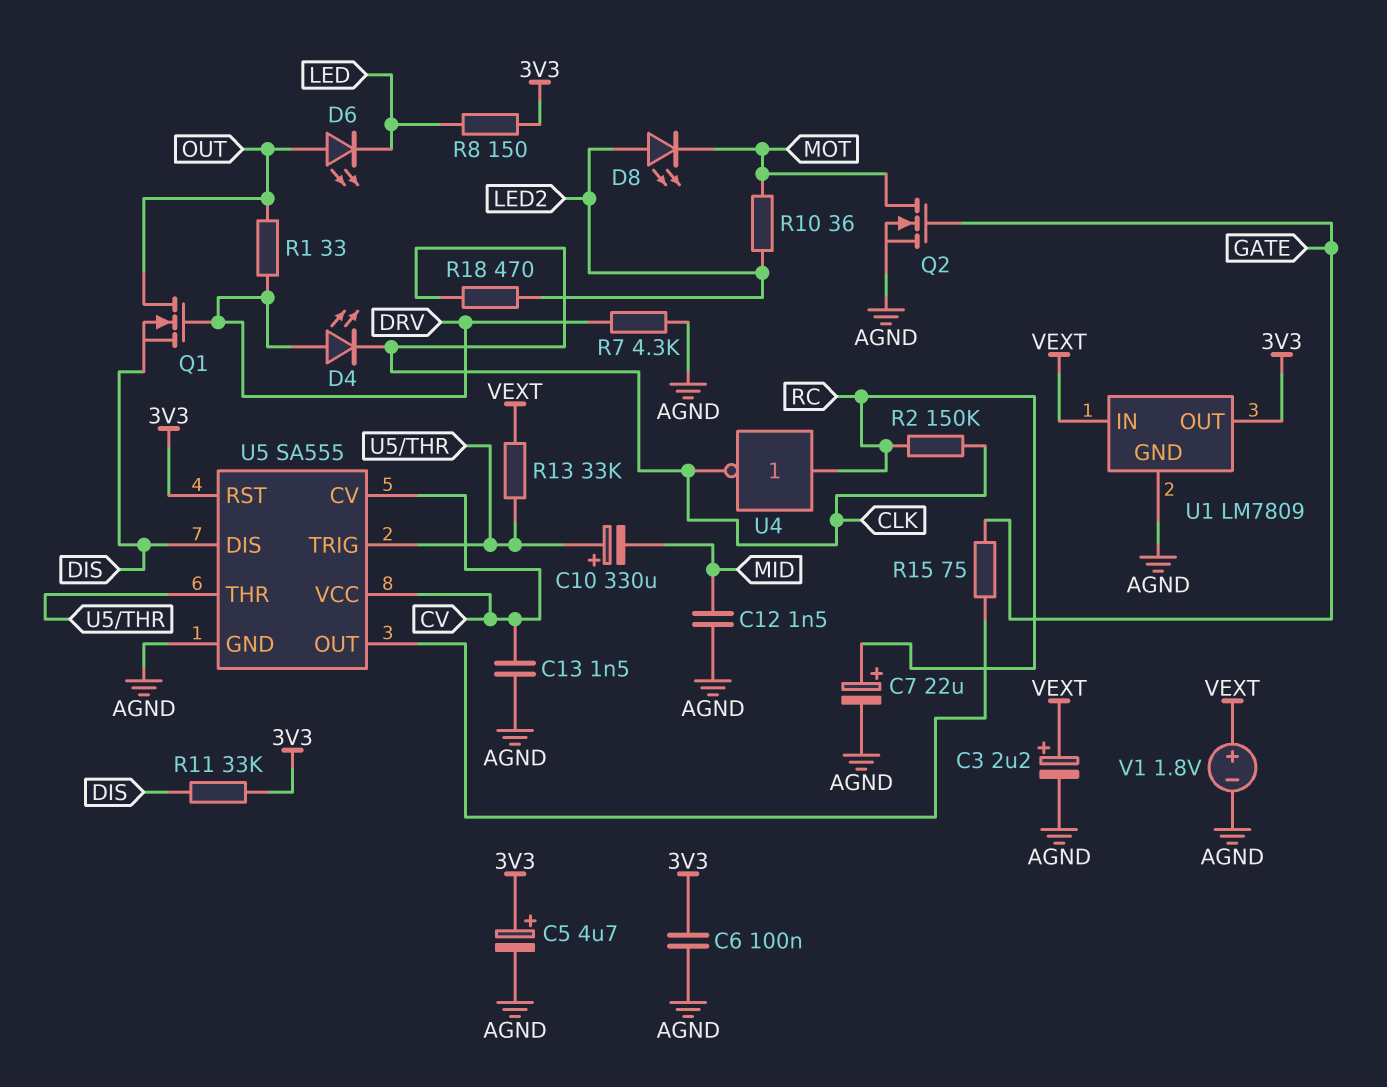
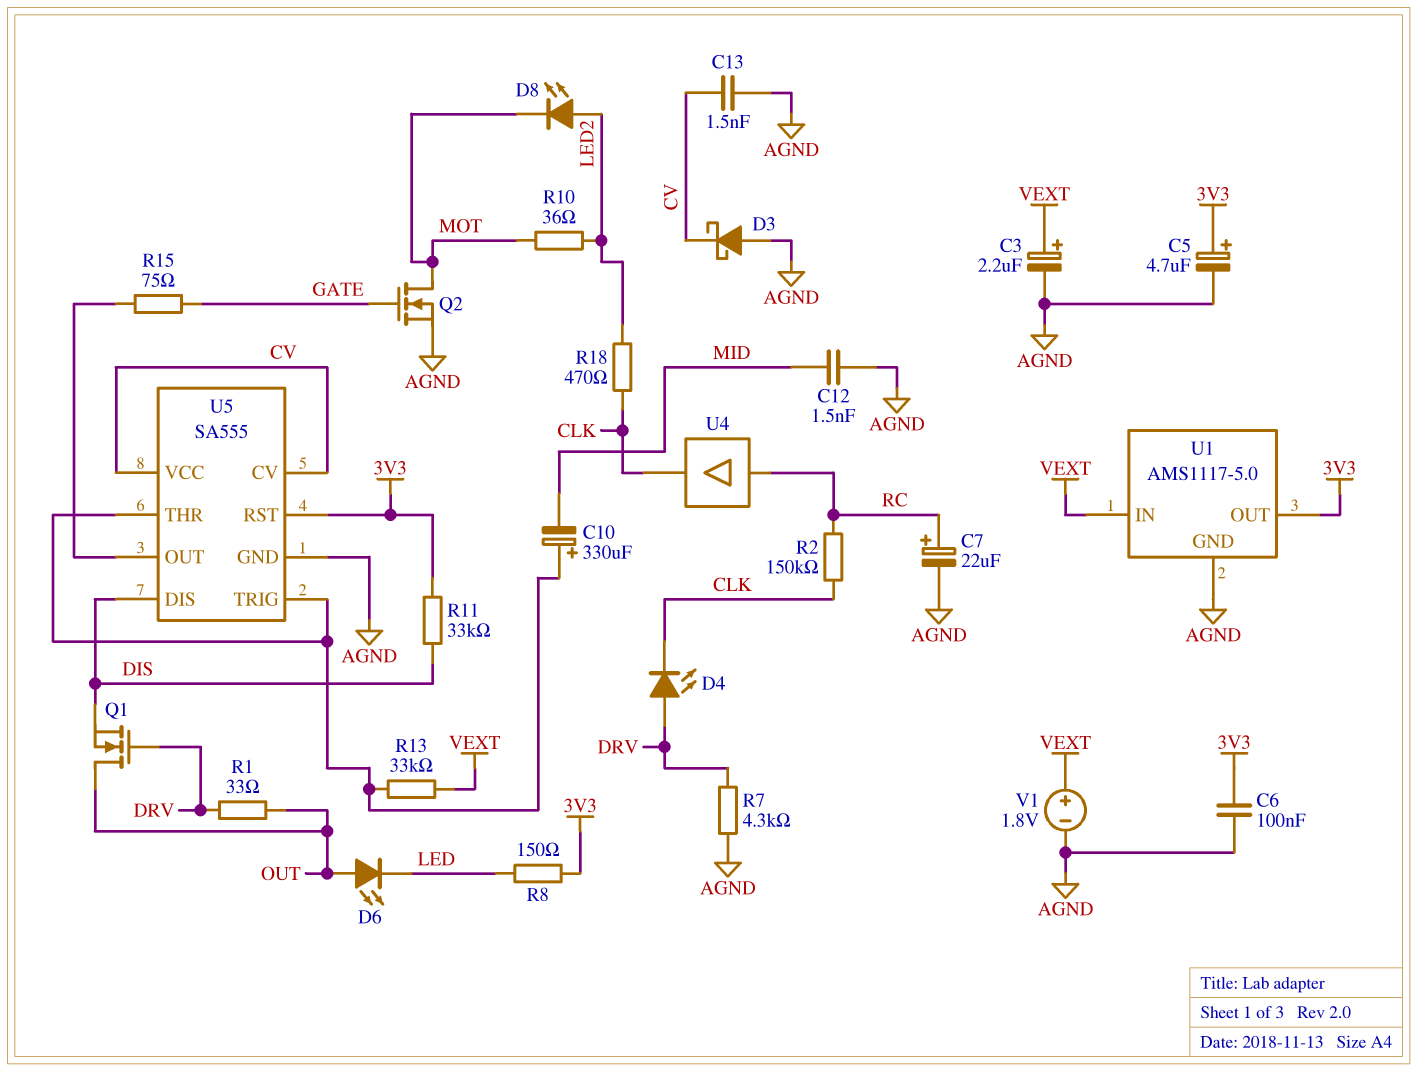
D3: none -> schottky (A AGND, K CV)
U1: LM7809 -> AMS1117-5.0
U4: NOT (in RC, out CLK) -> buffer (in RC, out CLK)

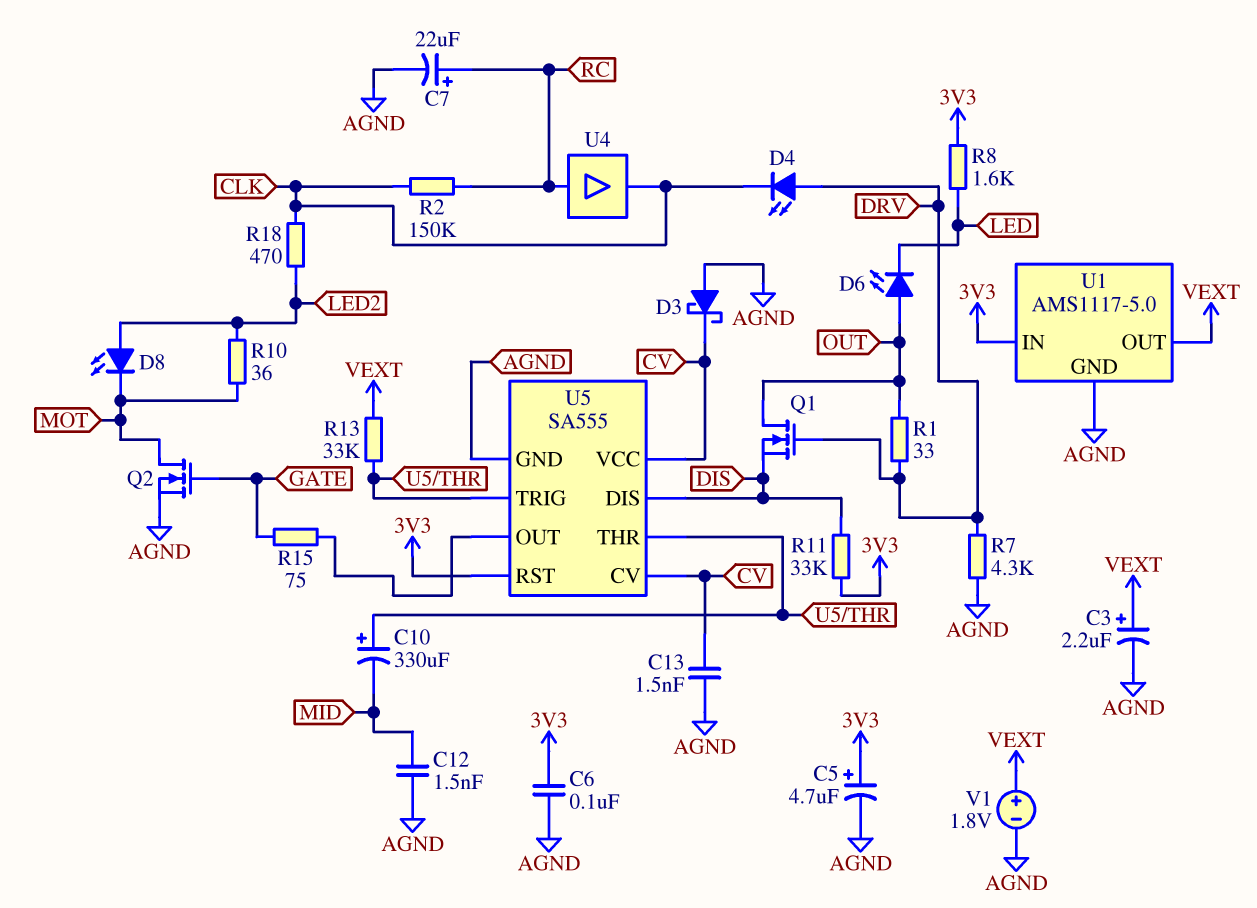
R8: 150 (3V3, LED) -> 1.6k (3V3, LED)
U1 pin IN: VEXT -> 3V3
U1 pin OUT: 3V3 -> VEXT

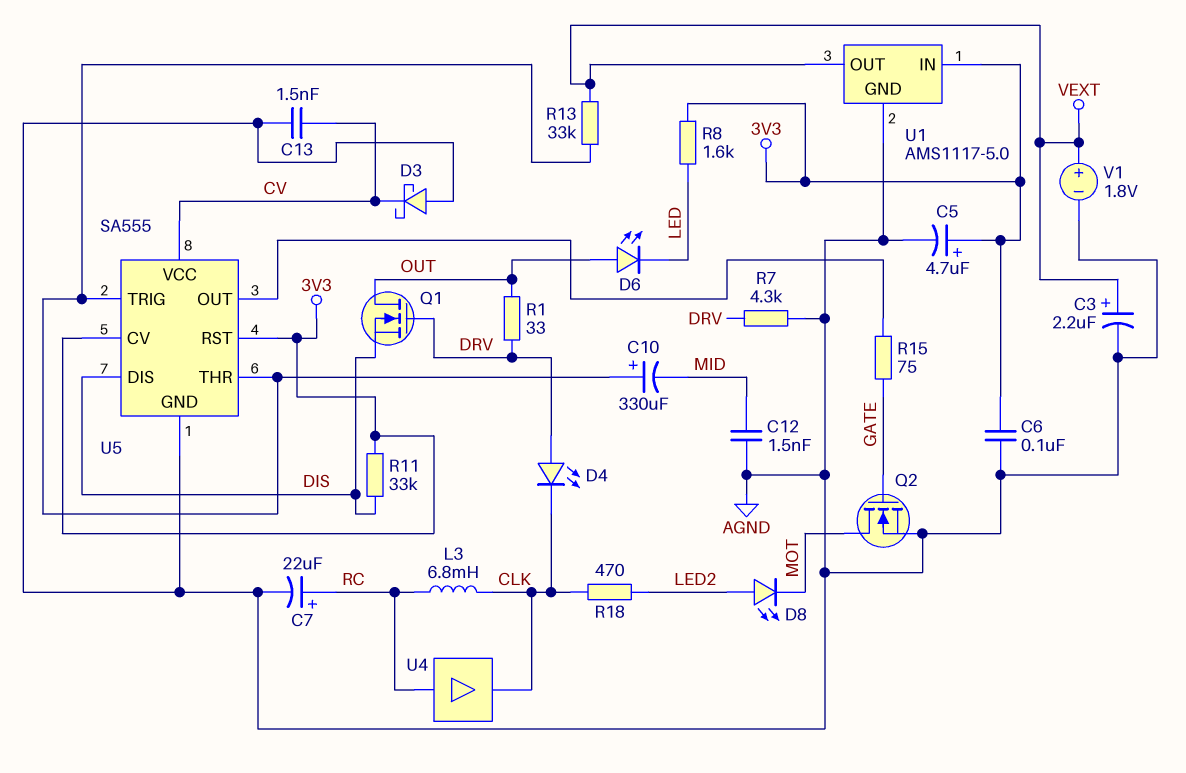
L3: none -> 6.8mH (CLK, RC)
R2: 150k (CLK, RC) -> none
R10: 36 (LED2, MOT) -> none
U5 pin CV: CV -> 3V3

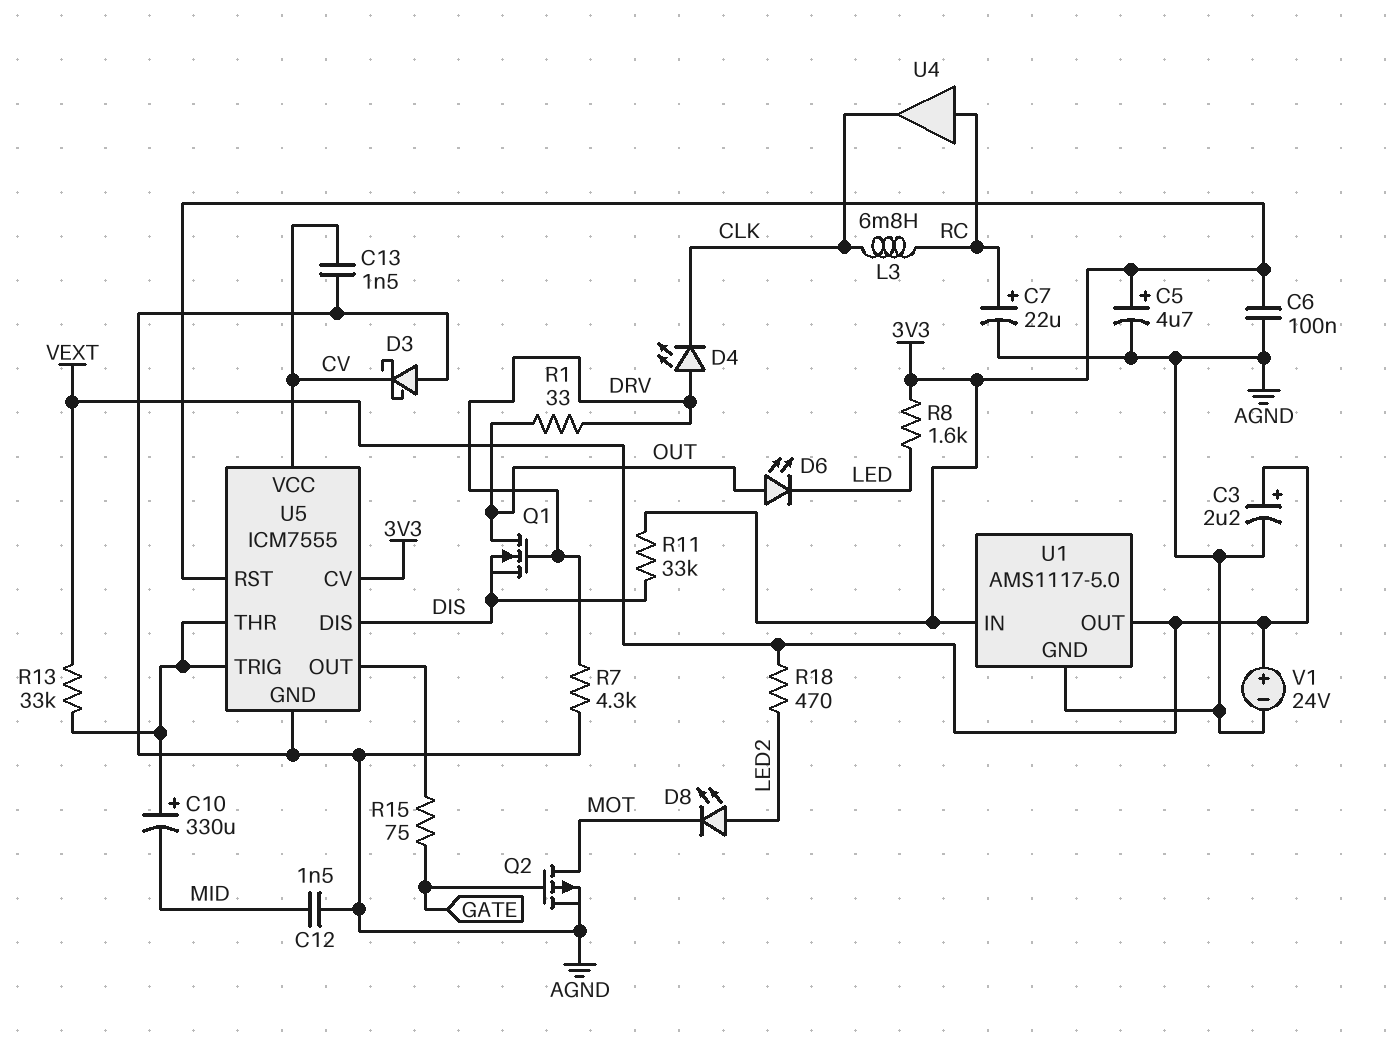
Q2: NMOS (G GATE, D MOT, S AGND) -> PMOS (G GATE, D MOT, S AGND)
R18: 470 (CLK, LED2) -> 470 (LED2, VEXT)
U5: SA555 -> ICM7555
V1: 1.8V (plus VEXT, minus AGND) -> 24V (plus VEXT, minus AGND)

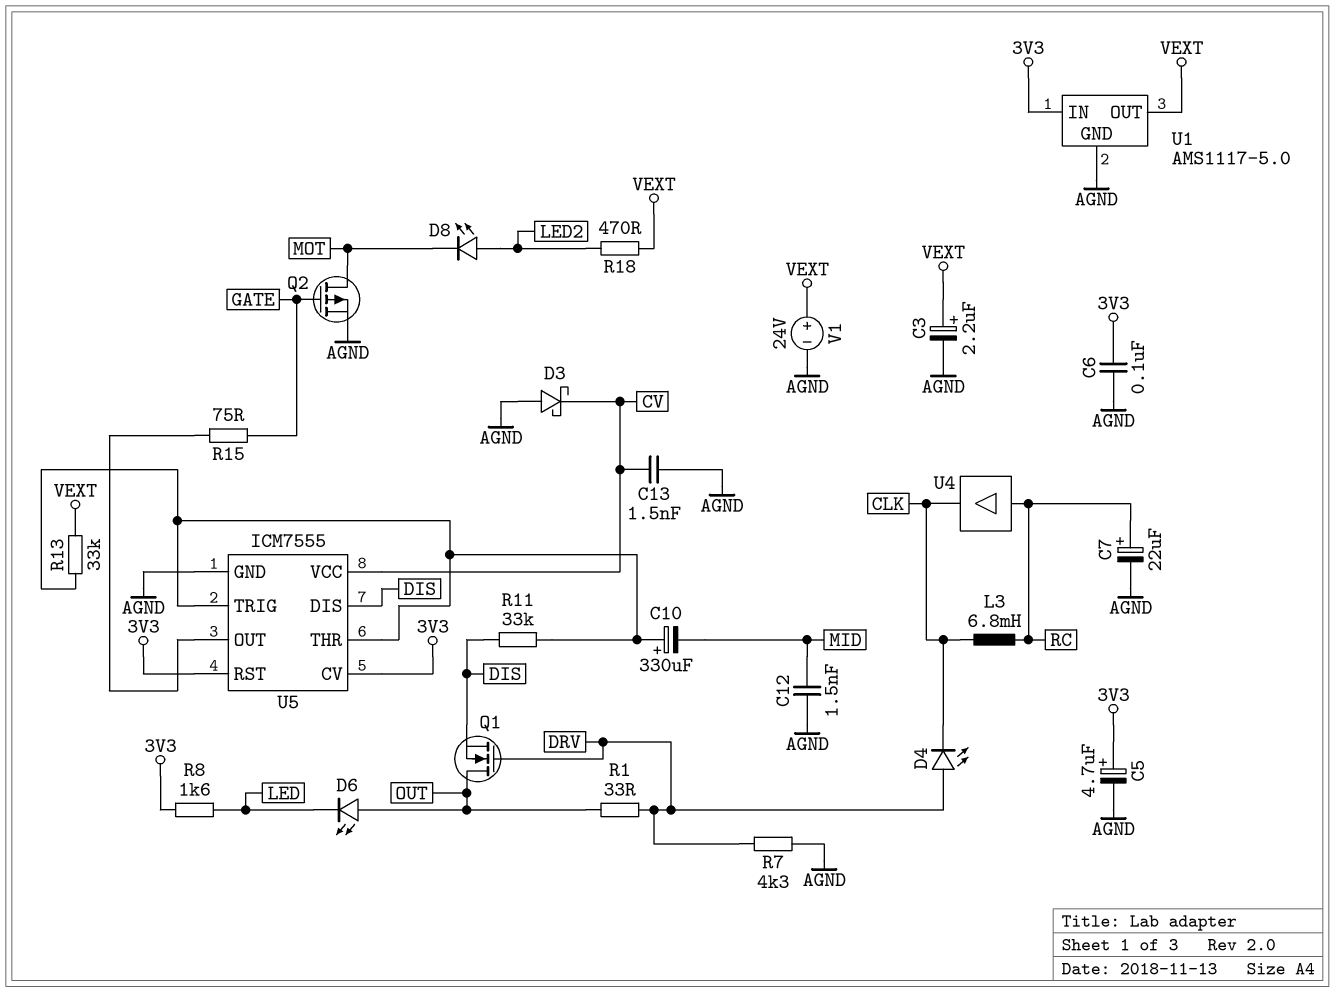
R11: 33k (3V3, DIS) -> 33k (DIS, U5/THR)

